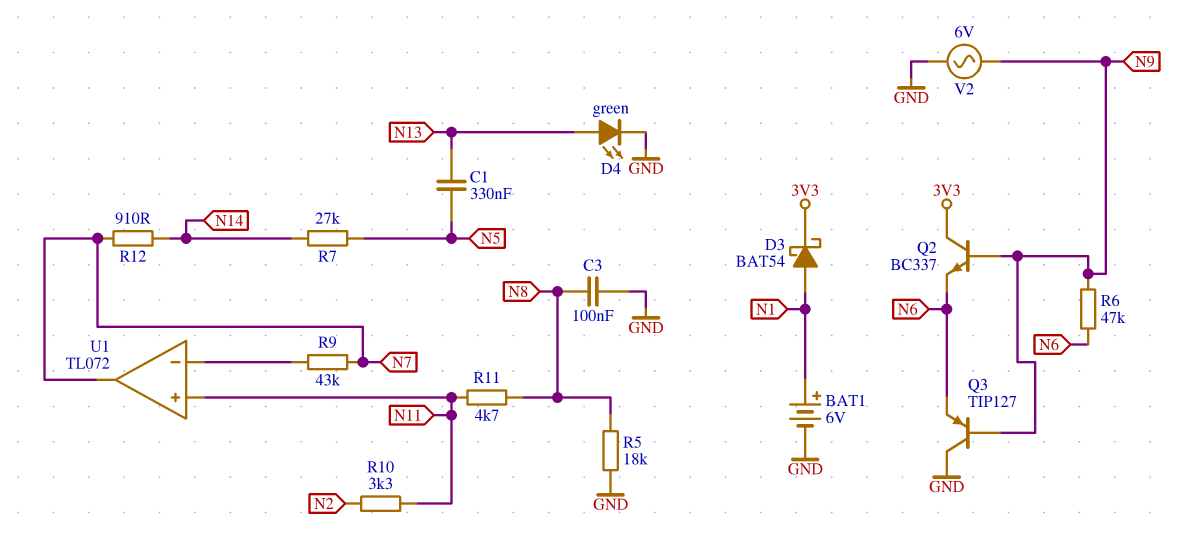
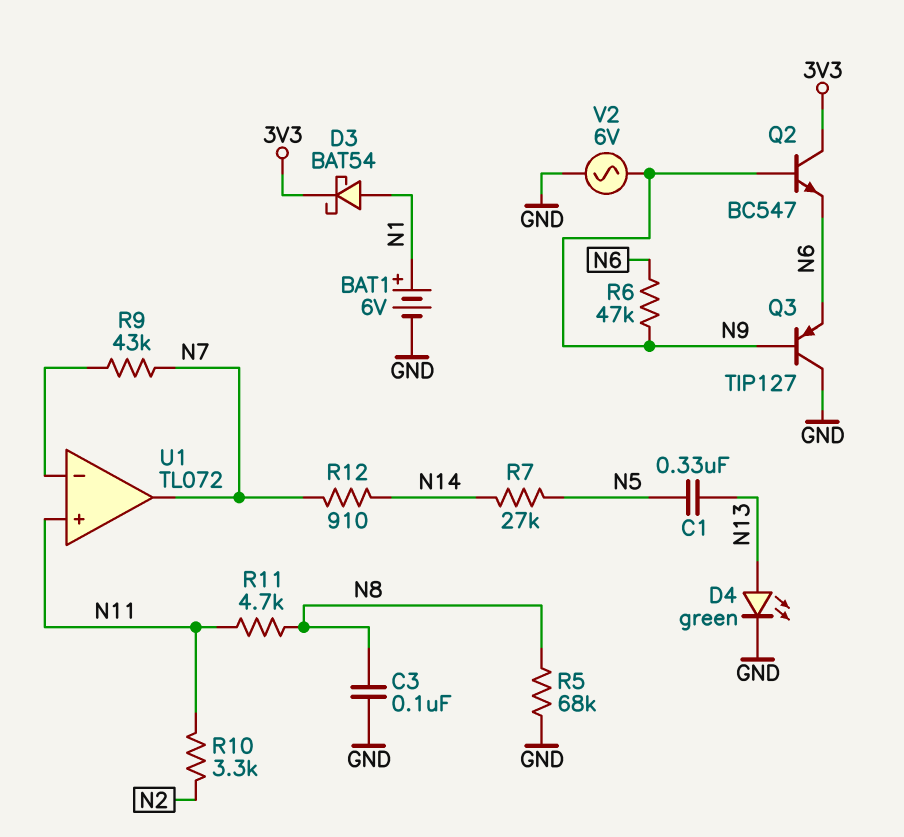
Q2: NPN BC337 (B N9, C 3V3, E N6) -> NPN BC547 (B N9, C 3V3, E N6)
R5: 18k (GND, N8) -> 68k (GND, N8)

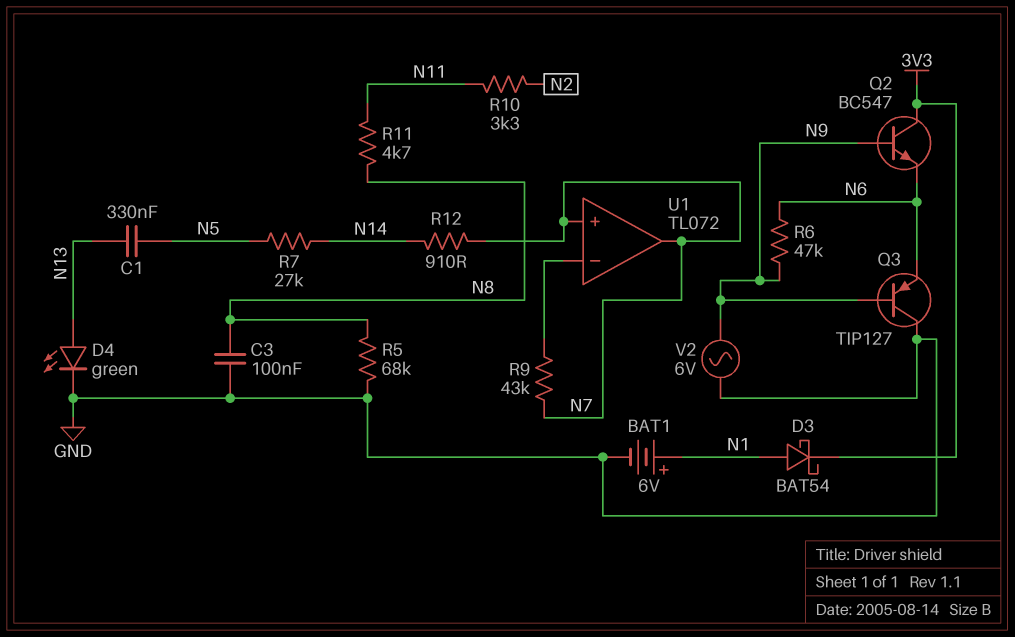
U1 pin in+: N11 -> N7

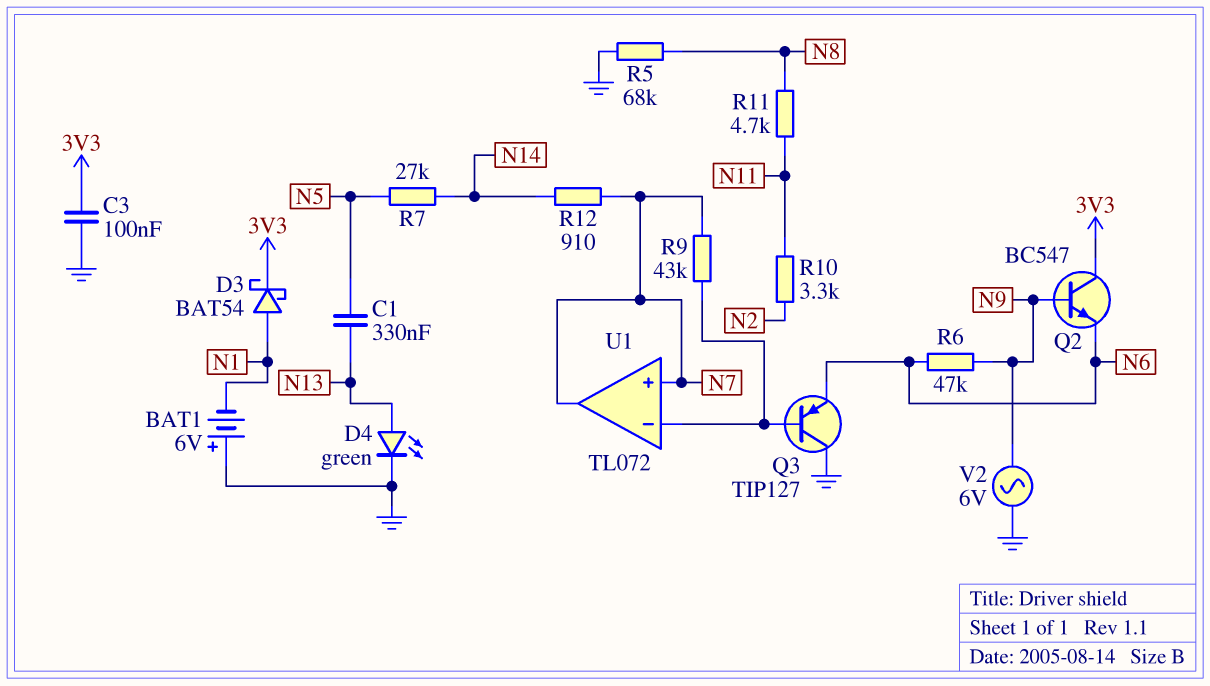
BAT1: 6V (plus N1, minus GND) -> 6V (plus GND, minus N1)
C3: 100nF (GND, N8) -> 100nF (3V3, GND)
Q3: PNP TIP127 (B N9, C GND, E N6) -> PNP TIP127 (B U1/in-, C GND, E N6)

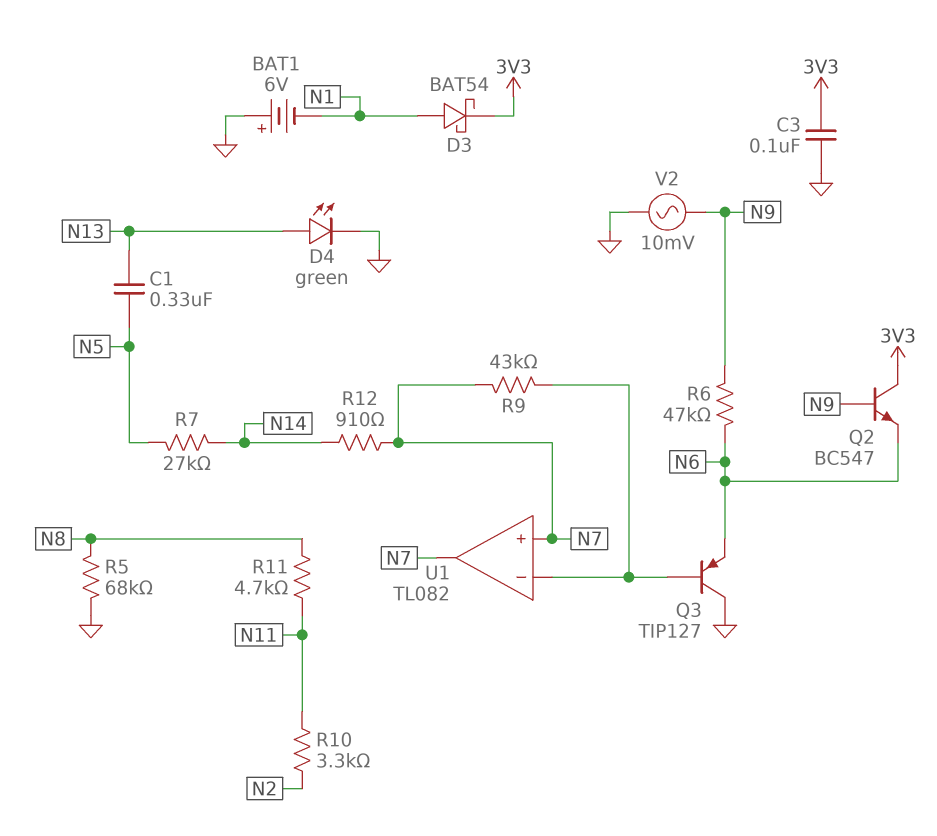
U1: TL072 -> TL082
V2: AC 6V (GND, N9) -> AC 10mV (GND, N9)

